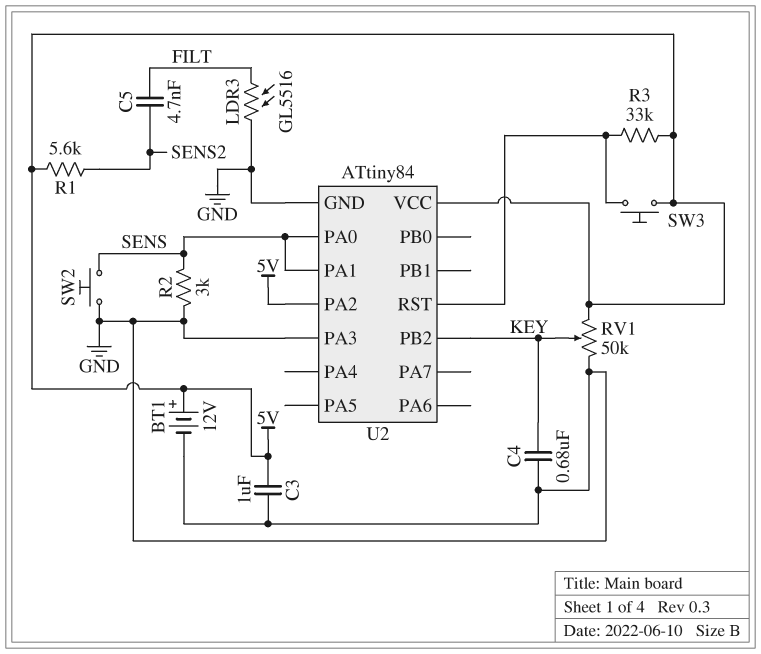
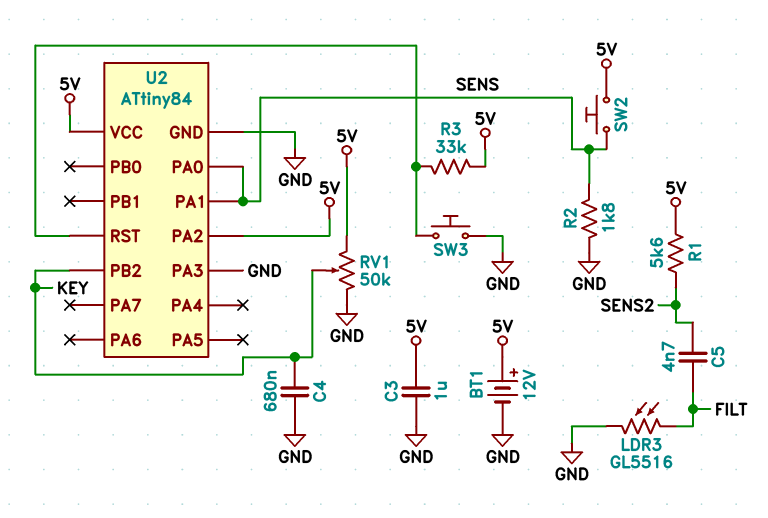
R2: 3k (GND, SENS) -> 1.8k (GND, SENS)
SW2: button (GND, SENS) -> button (5V, SENS)
SW3: button (5V, U2/RST) -> button (GND, U2/RST)

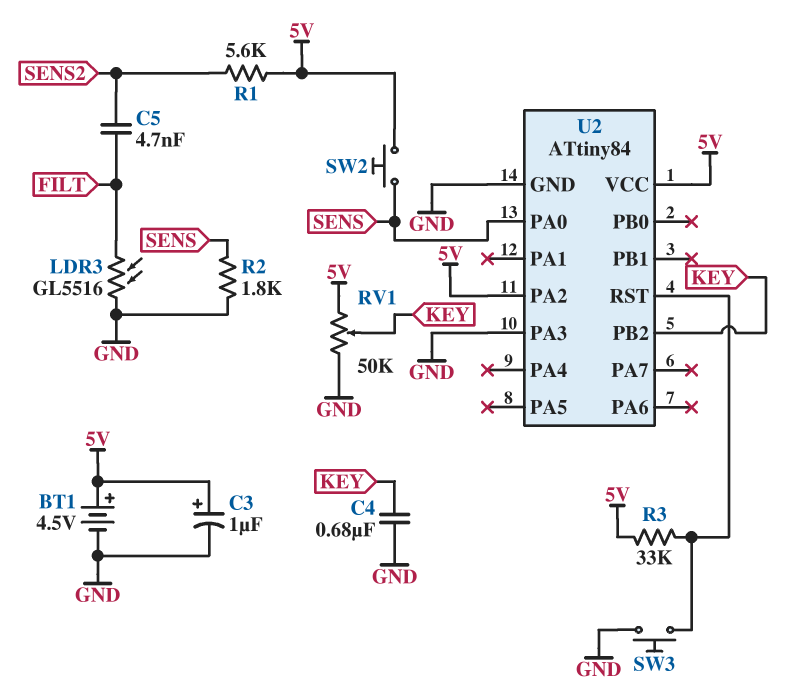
BT1: 12V (plus 5V, minus GND) -> 4.5V (plus 5V, minus GND)
C3: 1uF (5V, GND) -> 1uF (plus 5V, minus GND)
U2 pin PA1: SENS -> none

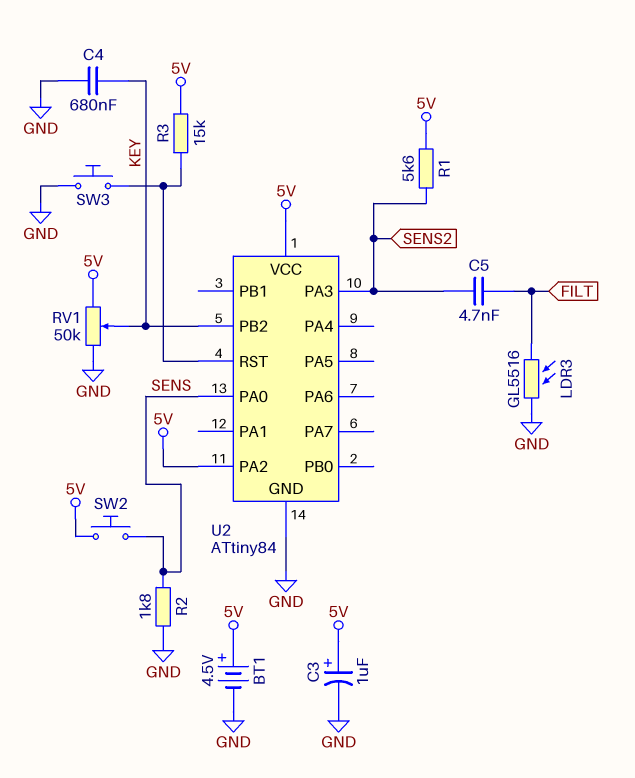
R3: 33k (5V, U2/RST) -> 15k (5V, U2/RST)
U2 pin PA3: GND -> SENS2

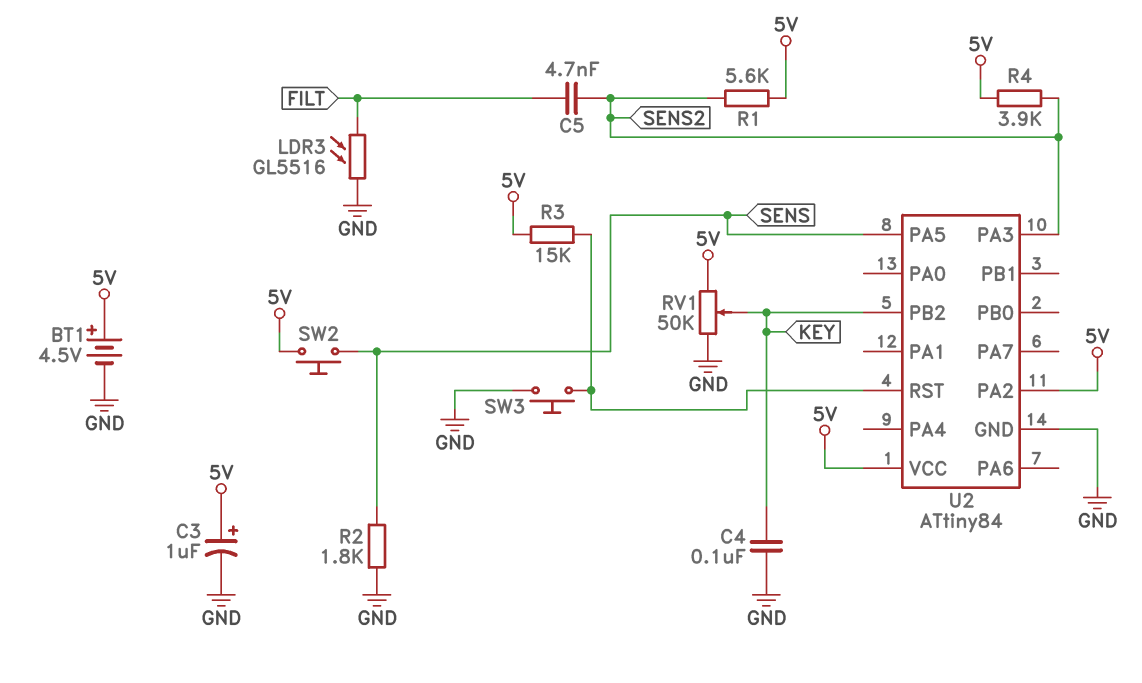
C4: 680nF (GND, KEY) -> 100nF (GND, KEY)
R4: none -> 3.9k (5V, SENS2)
U2 pin PA0: SENS -> none
U2 pin PA5: none -> SENS

